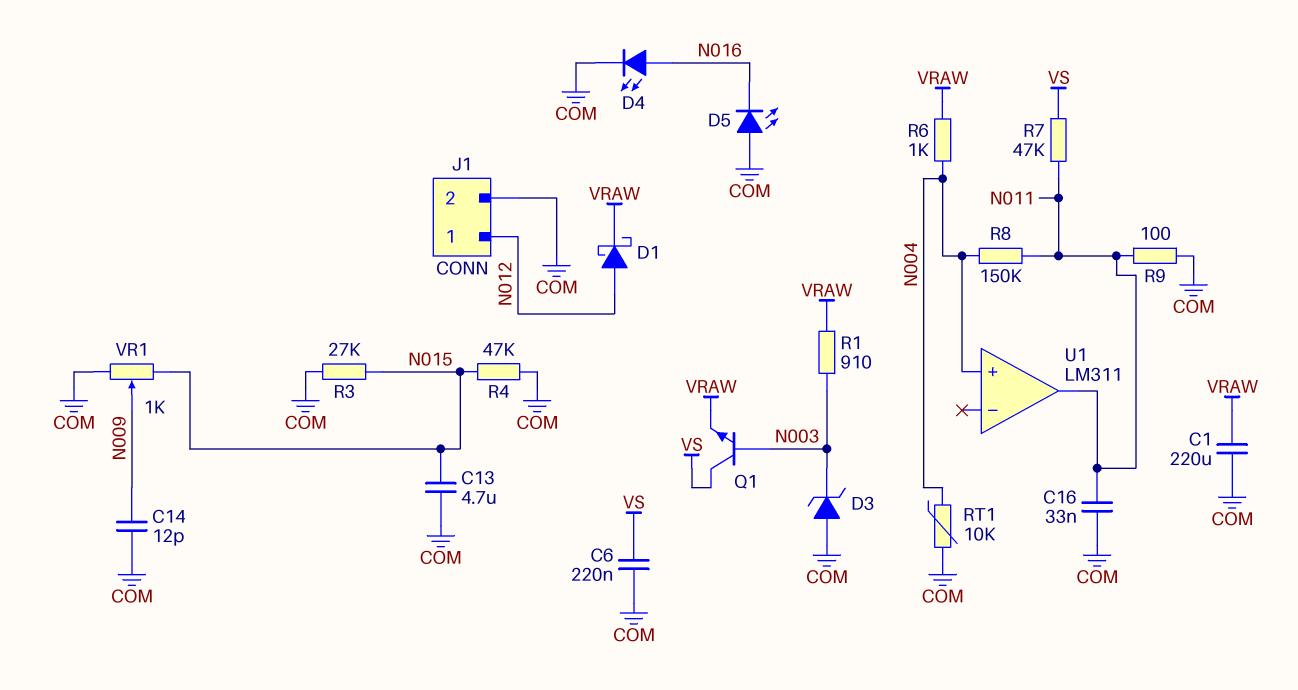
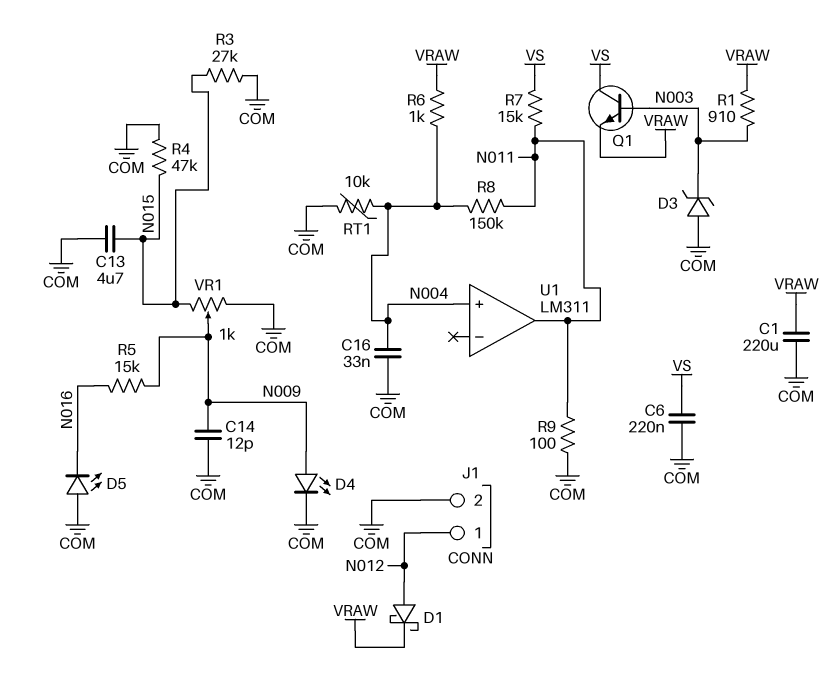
C16: 33nF (COM, N011) -> 33nF (COM, N004)
D4: LED (A N016, K COM) -> LED (A N009, K COM)
R5: none -> 15k (N009, N016)
R7: 47k (N011, VS) -> 15k (N011, VS)

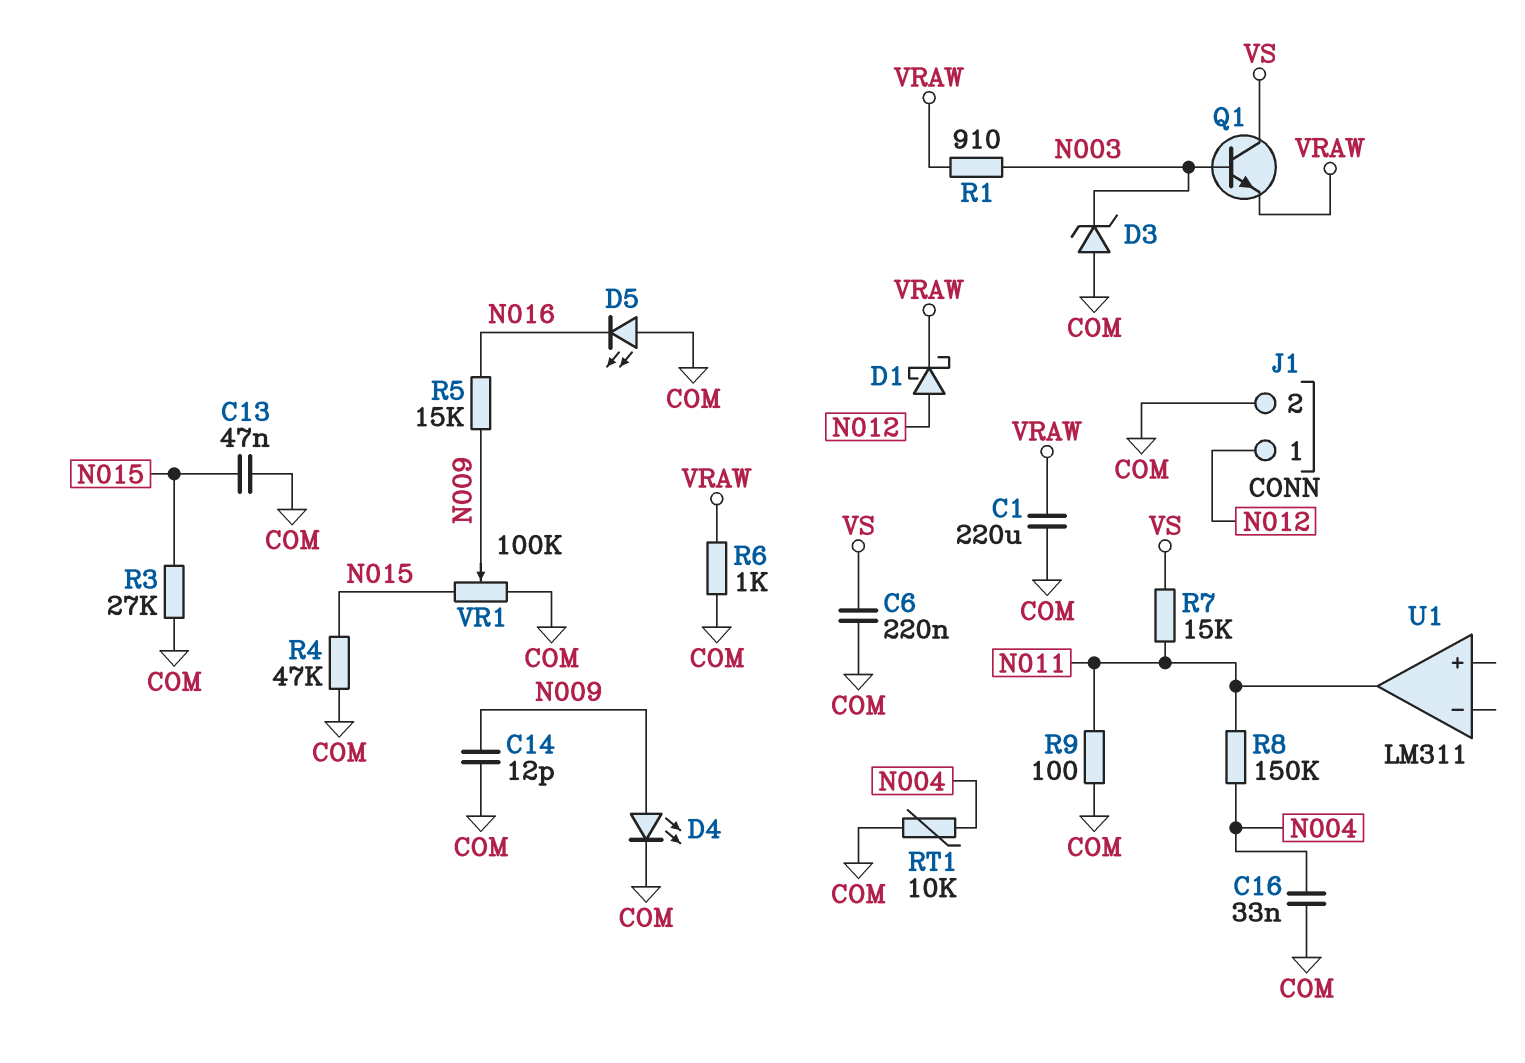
C13: 4.7uF (COM, N015) -> 47nF (COM, N015)
R6: 1k (N004, VRAW) -> 1k (COM, VRAW)
U1 pin in+: N004 -> none
VR1: 1k (COM, N015, wiper N009) -> 100k (COM, N015, wiper N009)

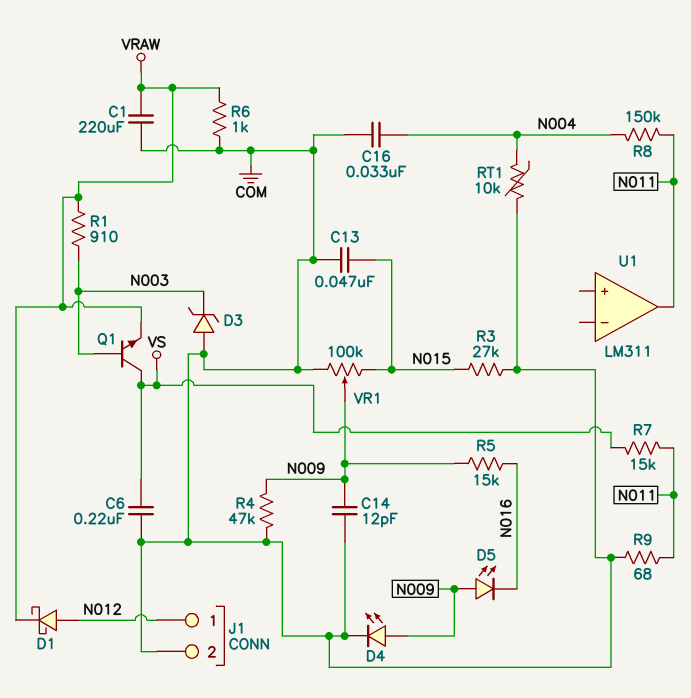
D5: LED (A COM, K N016) -> LED (A N009, K N016)
R4: 47k (COM, N015) -> 47k (COM, N009)
R9: 100 (COM, N011) -> 68 (COM, N011)

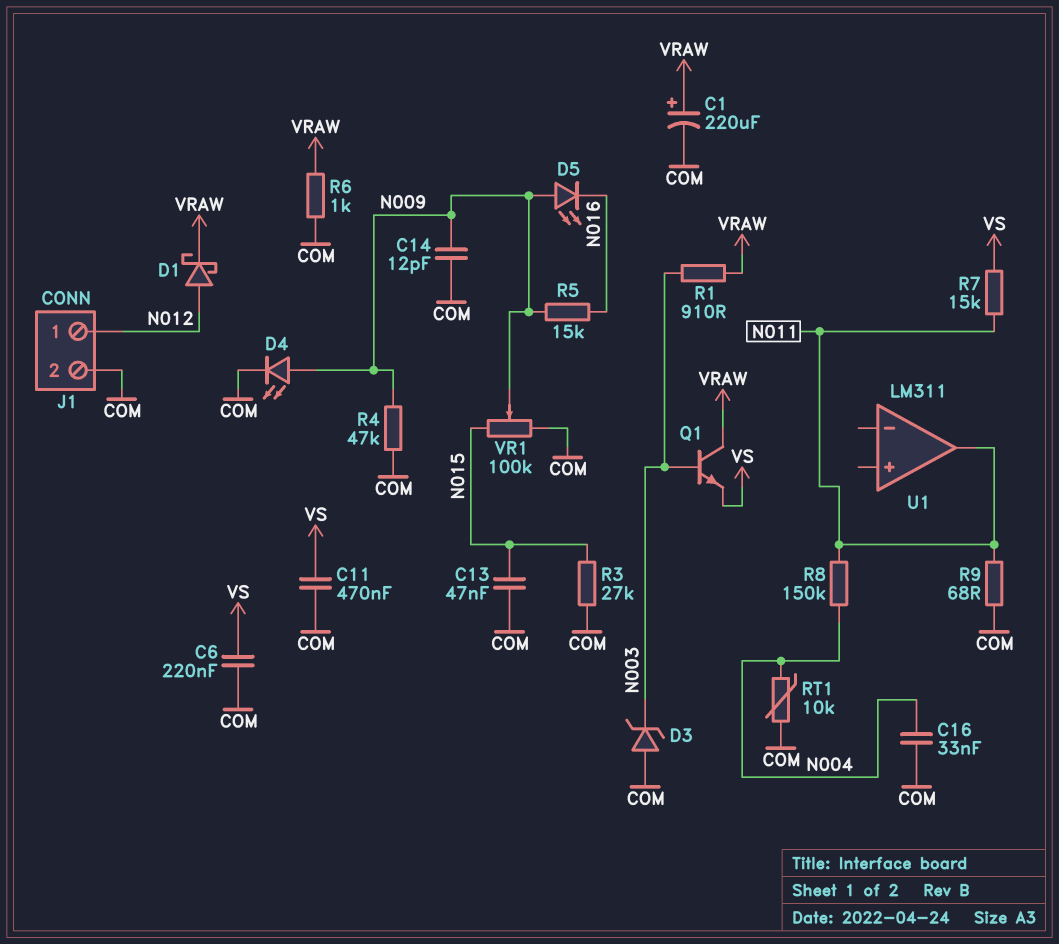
C1: 220uF (COM, VRAW) -> 220uF (plus VRAW, minus COM)
C11: none -> 470nF (COM, VS)
Q1: NPN (B N003, C VS, E VRAW) -> NPN (B N003, C VRAW, E VS)

